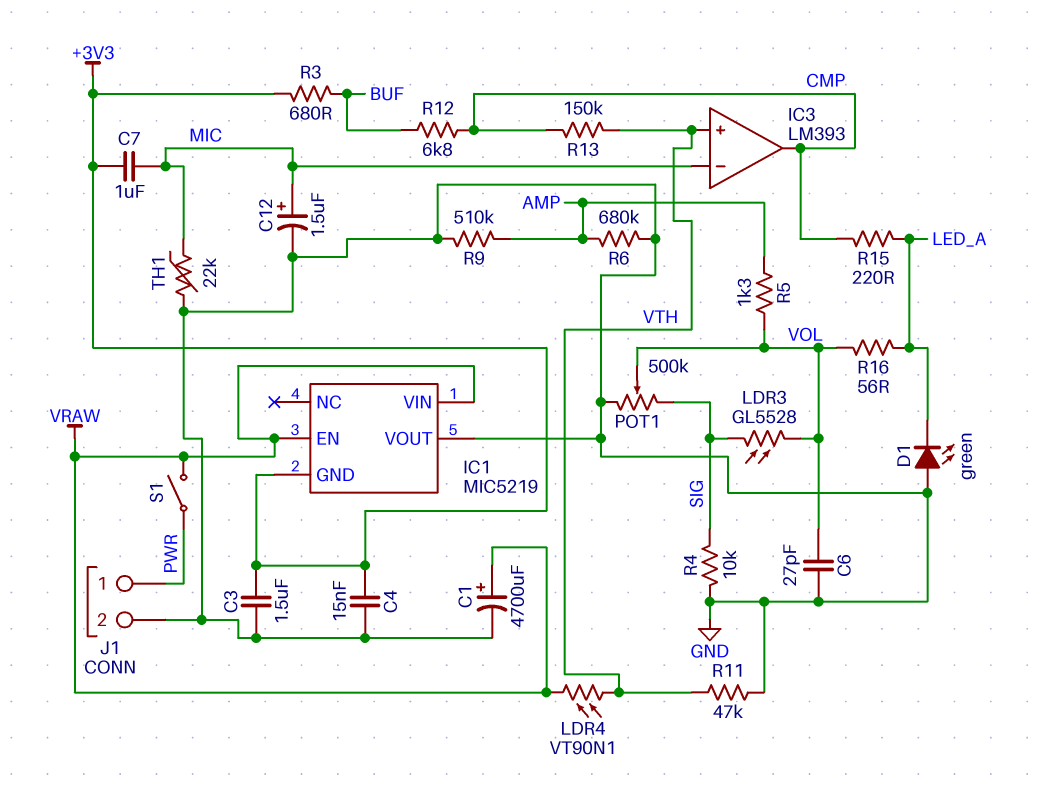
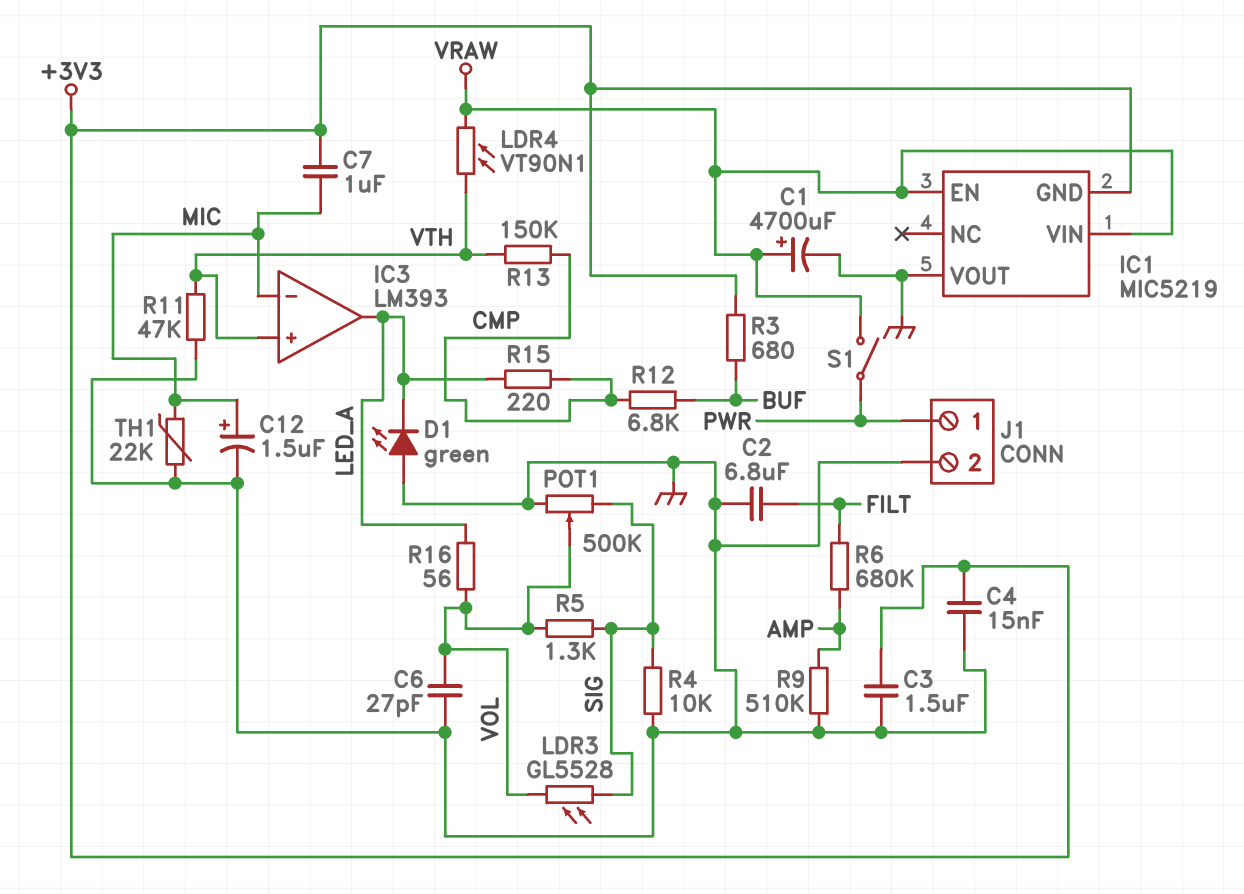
C2: none -> 6.8uF (FILT, GND)
IC3 pin out: CMP -> LED_A
R5: 1.3k (AMP, VOL) -> 1.3k (SIG, VOL)
R6: 680k (AMP, GND) -> 680k (AMP, FILT)

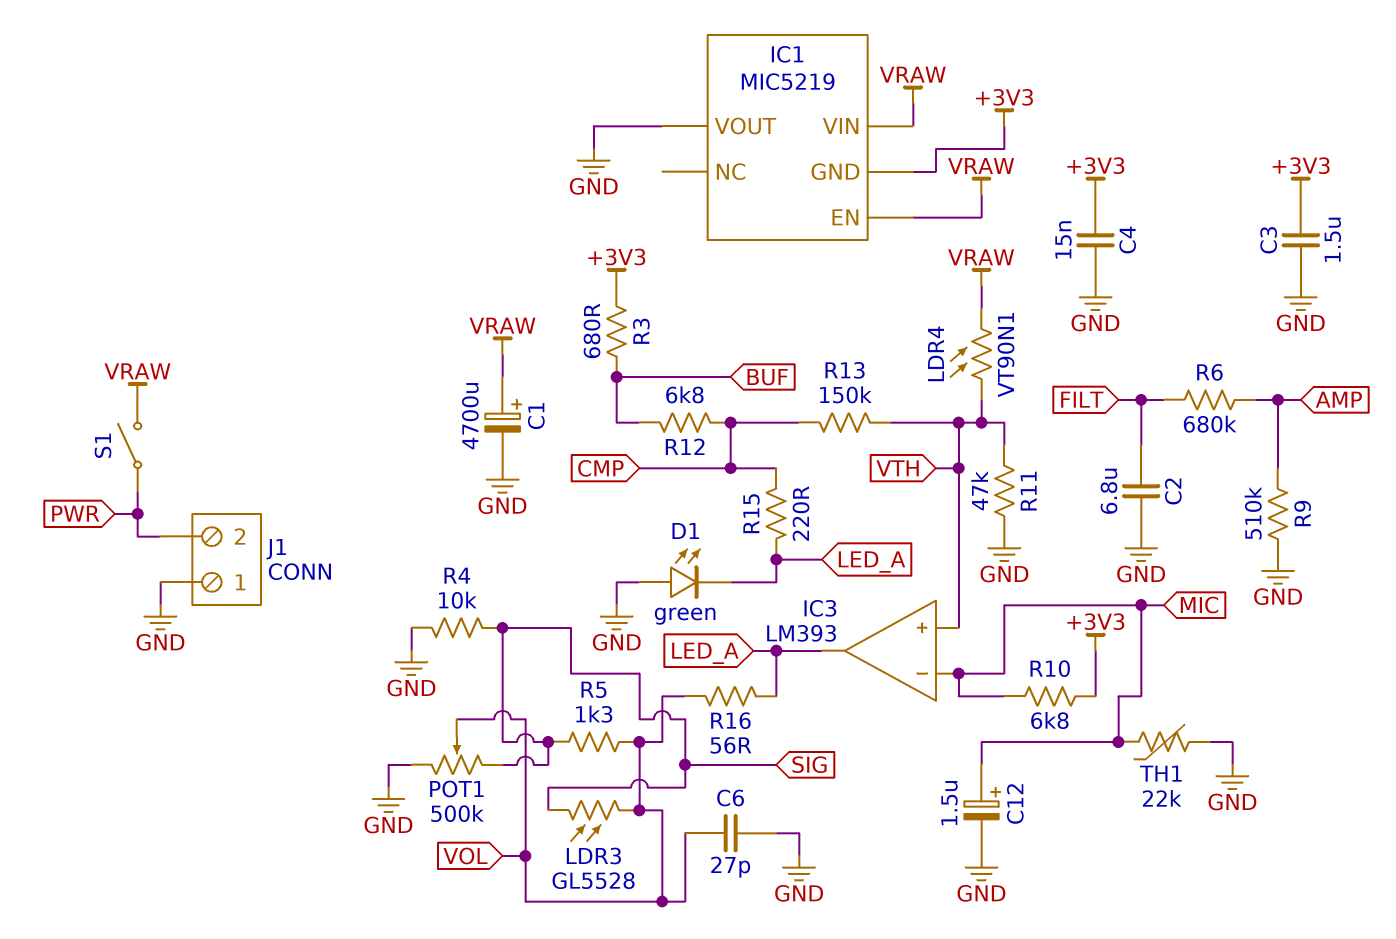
C7: 1uF (+3V3, MIC) -> none
J1 pin 1: PWR -> GND
J1 pin 2: GND -> PWR
R10: none -> 6.8k (+3V3, MIC)

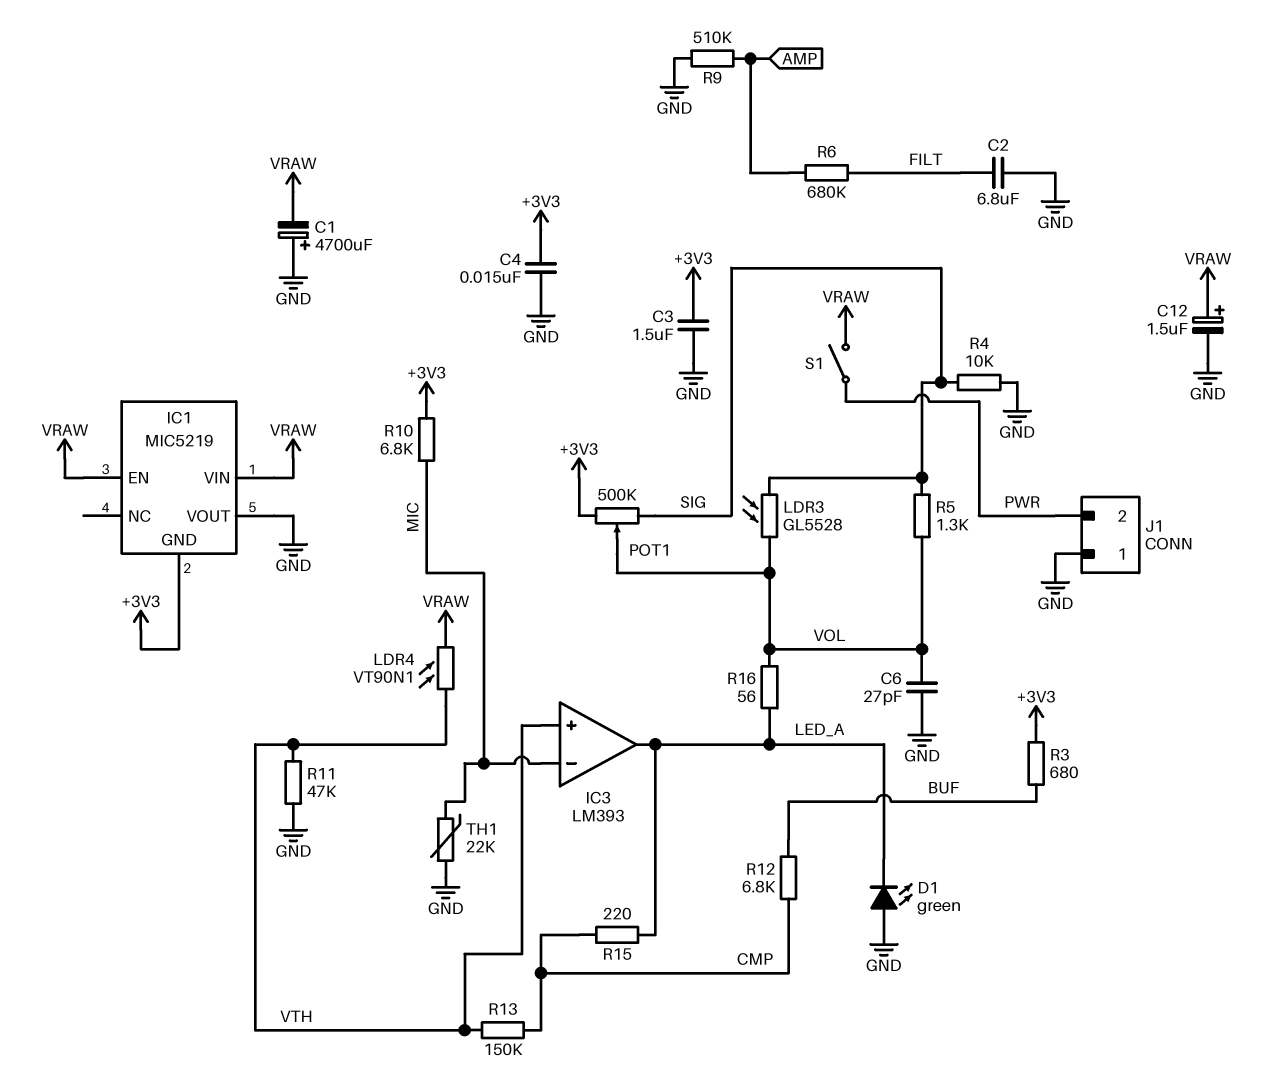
C1: 4700uF (plus VRAW, minus GND) -> 4700uF (plus GND, minus VRAW)
C12: 1.5uF (plus MIC, minus GND) -> 1.5uF (plus VRAW, minus GND)
POT1: 500k (GND, SIG, wiper VOL) -> 500k (+3V3, SIG, wiper VOL)

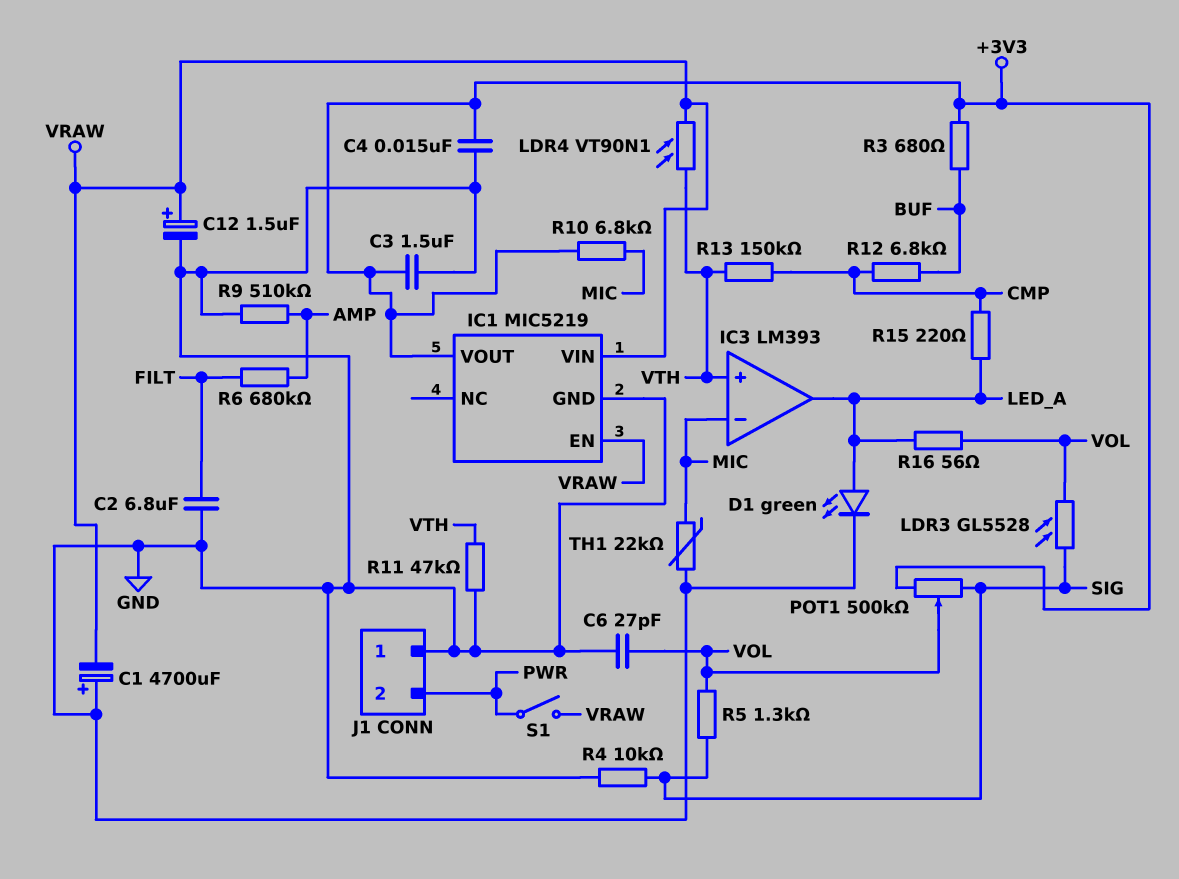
D1: LED green (A GND, K LED_A) -> LED green (A LED_A, K GND)
IC1 pin GND: +3V3 -> GND
IC1 pin VOUT: GND -> +3V3

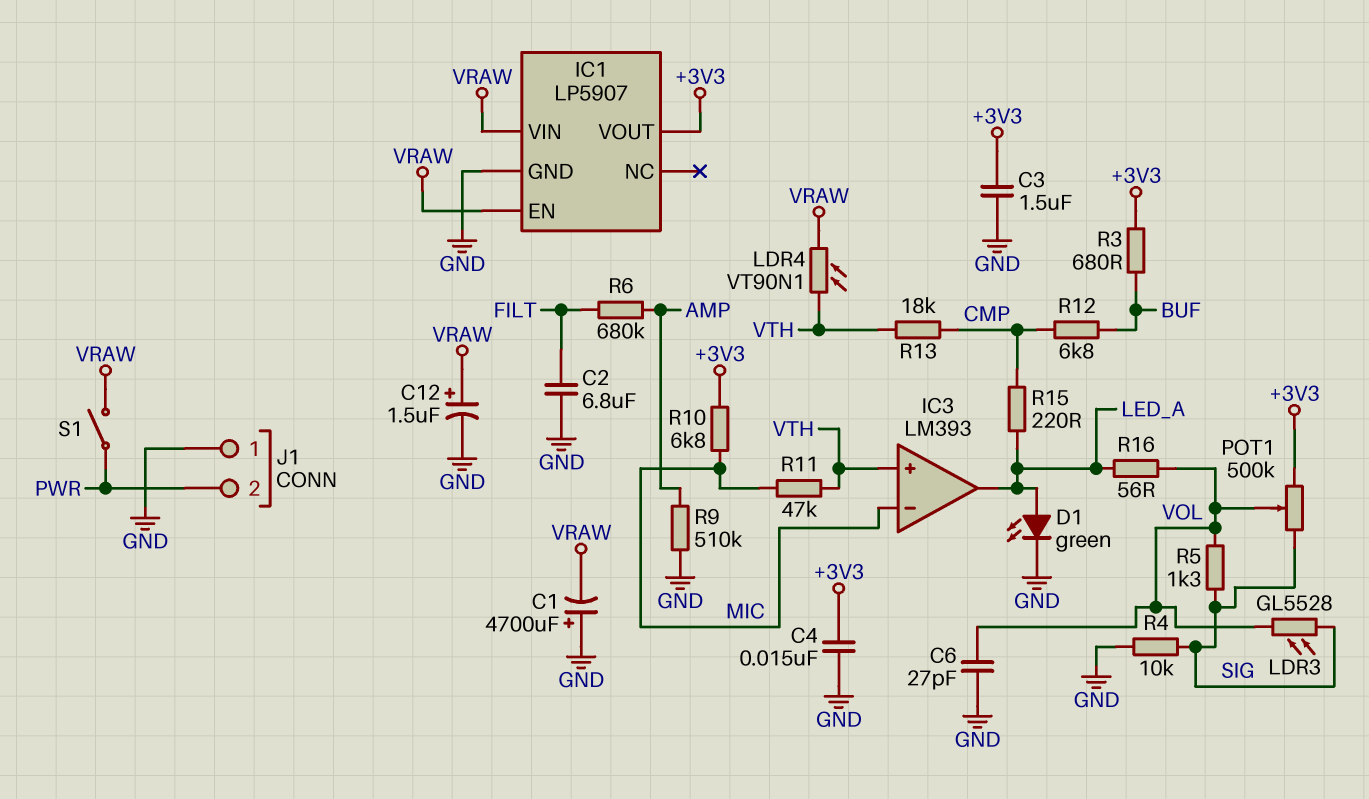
IC1: MIC5219 -> LP5907
R11: 47k (GND, VTH) -> 47k (MIC, VTH)
R13: 150k (CMP, VTH) -> 18k (CMP, VTH)
TH1: 22k (GND, MIC) -> none

